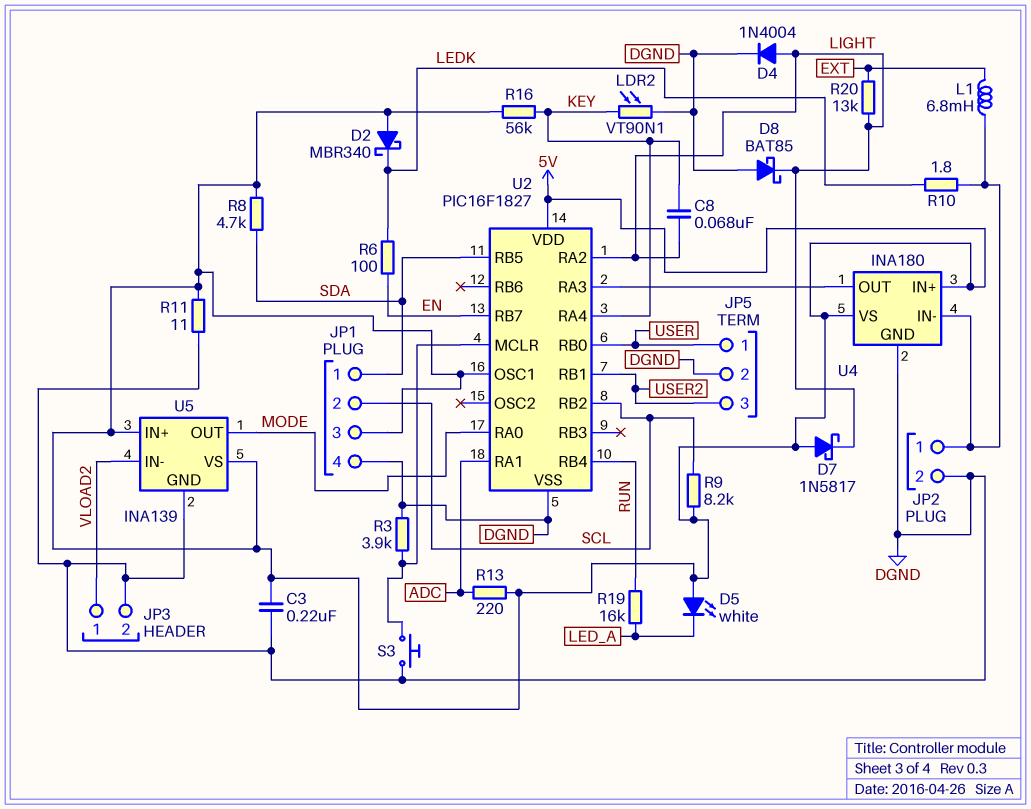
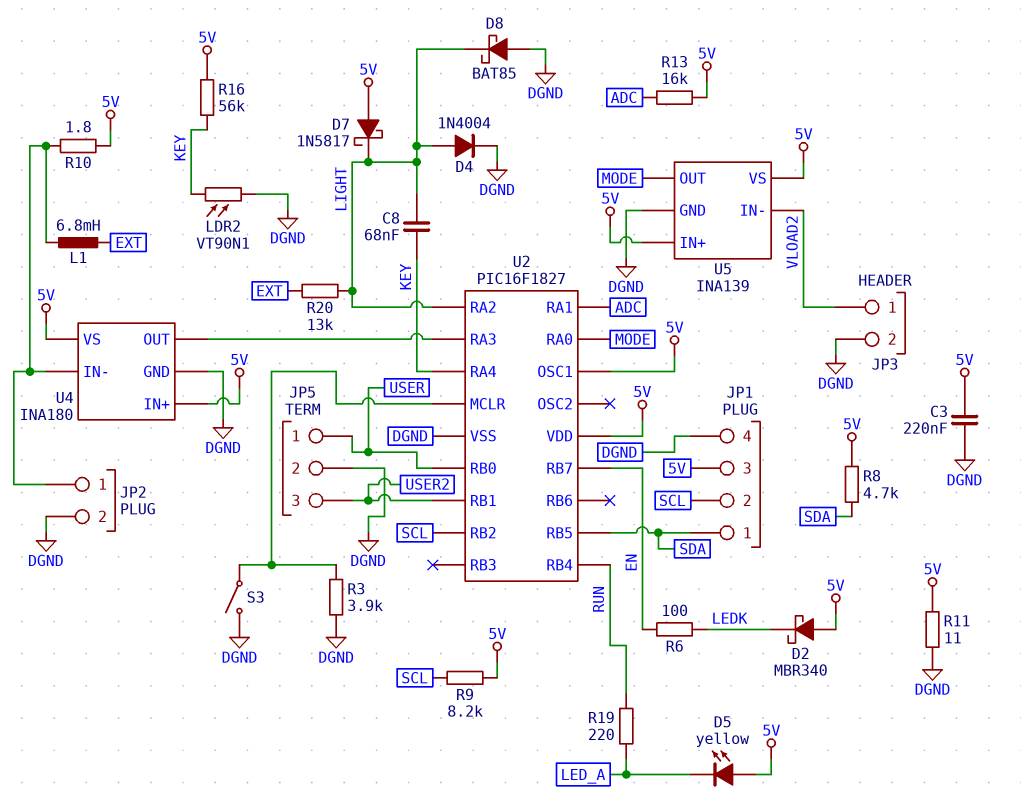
D5: LED white (A 5V, K LED_A) -> LED yellow (A 5V, K LED_A)
R10: 1.8 (JP2/1, LEDK) -> 1.8 (5V, JP2/1)
R13: 220 (5V, ADC) -> 16k (5V, ADC)
R19: 16k (LED_A, RUN) -> 220 (LED_A, RUN)
S3: button (DGND, U2/MCLR) -> switch (DGND, U2/MCLR)

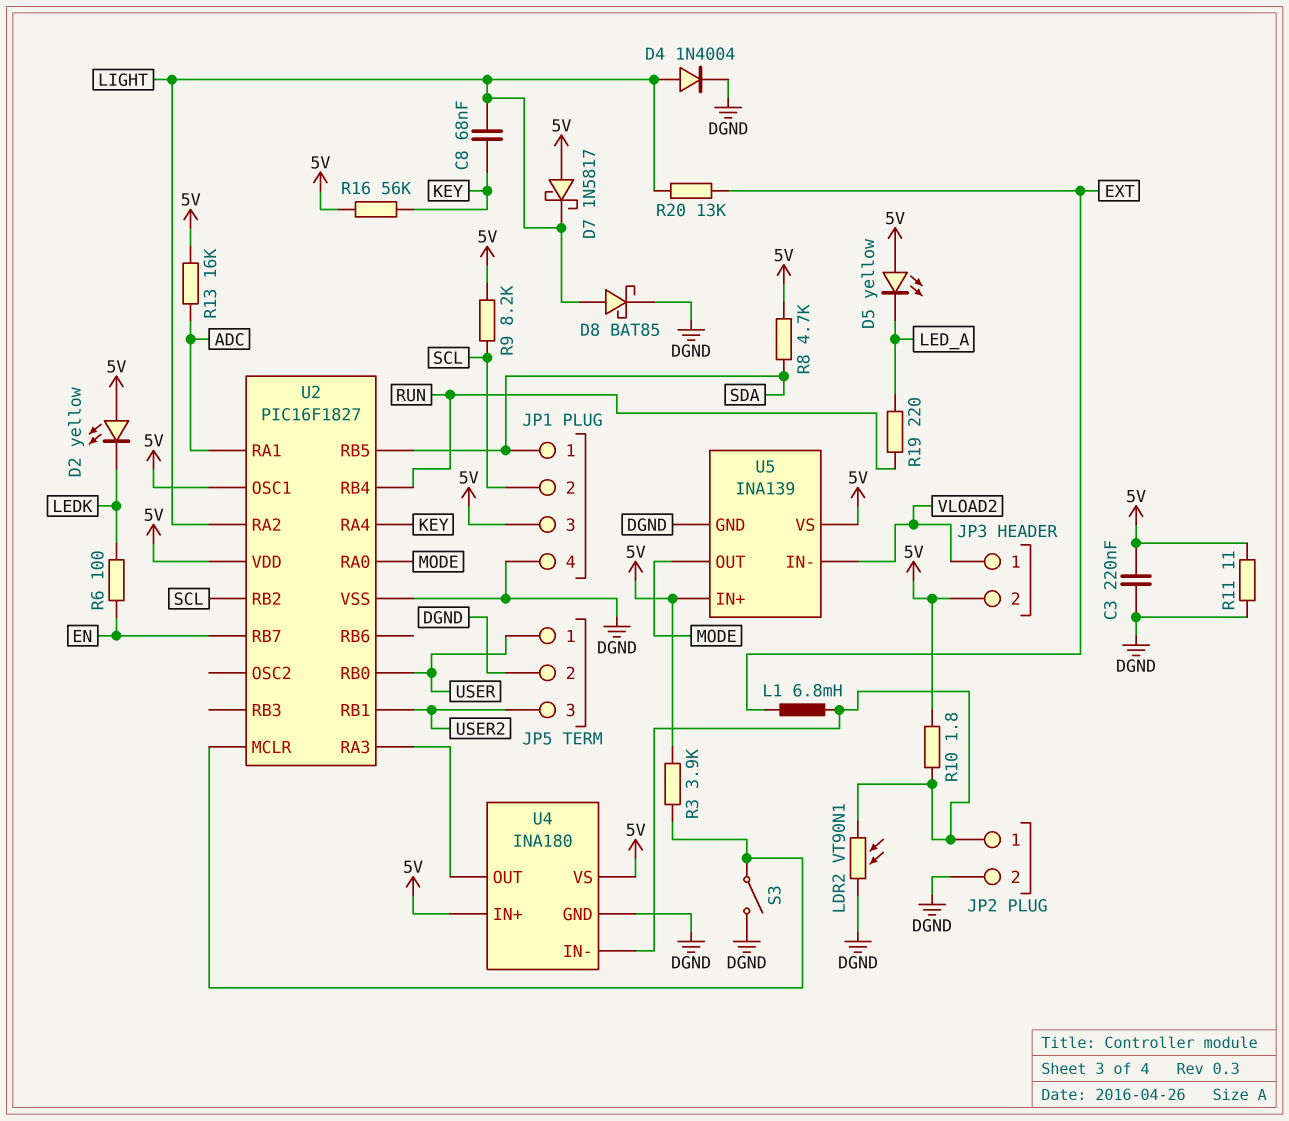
D2: schottky MBR340 (A 5V, K LEDK) -> LED yellow (A 5V, K LEDK)
D8: schottky BAT85 (A DGND, K LIGHT) -> schottky BAT85 (A LIGHT, K DGND)
JP3 pin 2: DGND -> 5V
LDR2: VT90N1 (DGND, KEY) -> VT90N1 (DGND, JP2/1)
R3: 3.9k (DGND, U2/MCLR) -> 3.9k (5V, U2/MCLR)

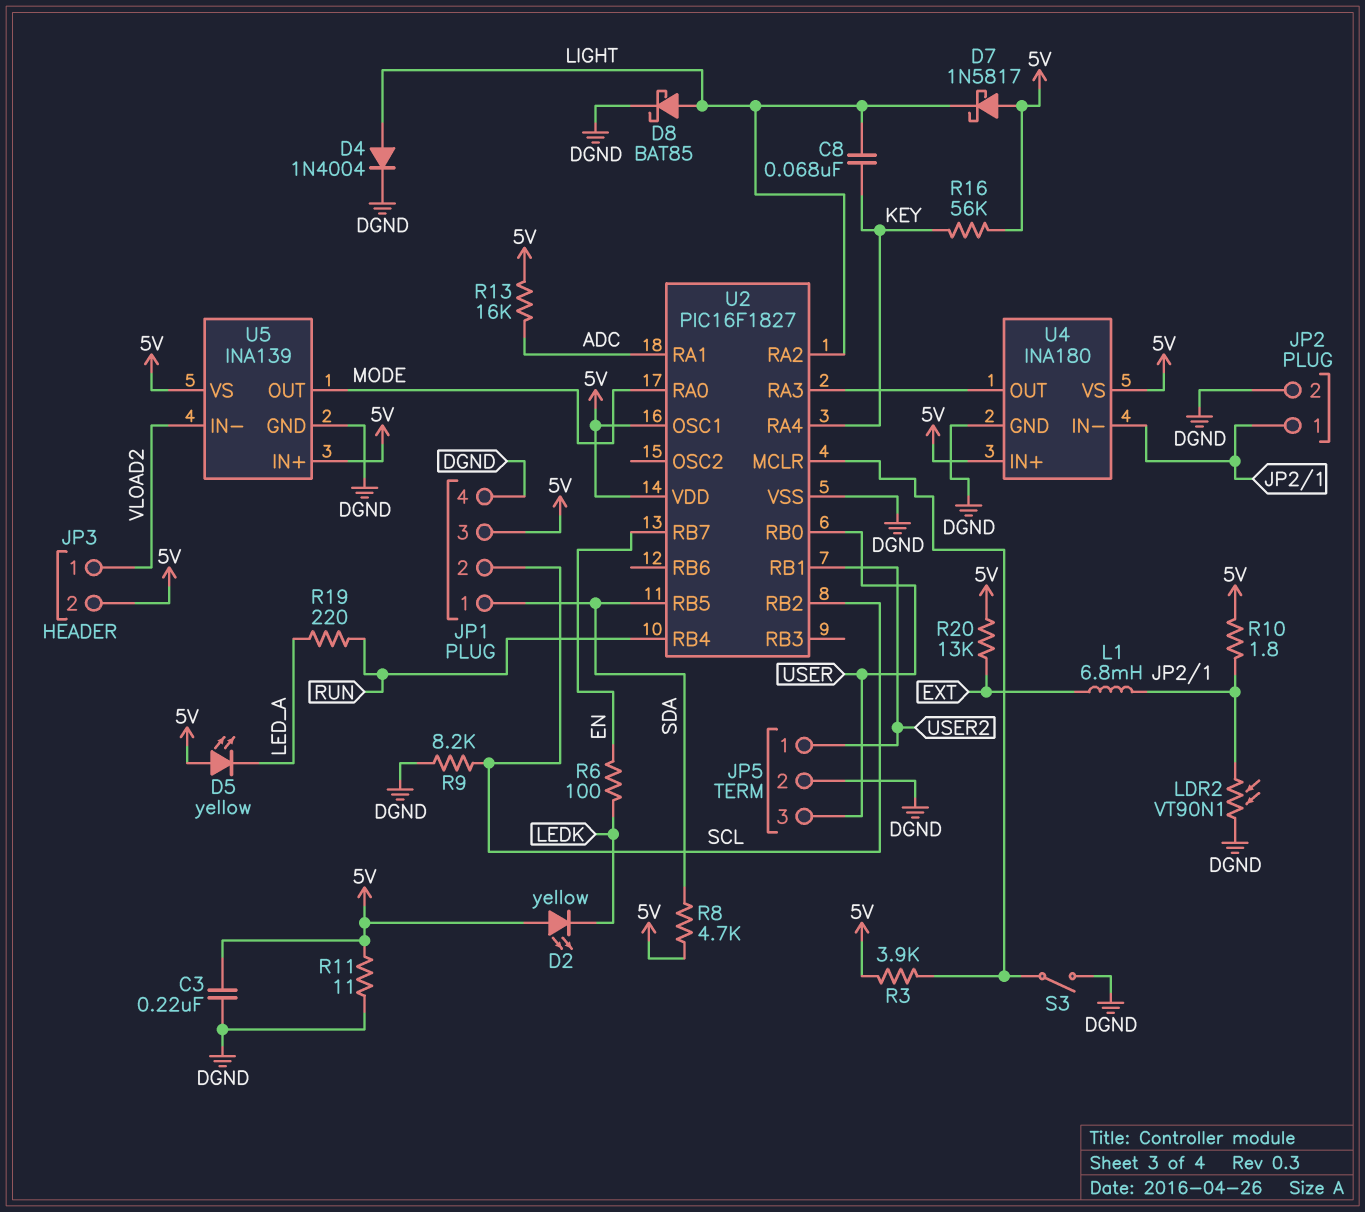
JP5 pin 1: USER -> USER2
JP5 pin 3: USER2 -> USER
R9: 8.2k (5V, SCL) -> 8.2k (DGND, SCL)
R20: 13k (EXT, LIGHT) -> 13k (5V, EXT)

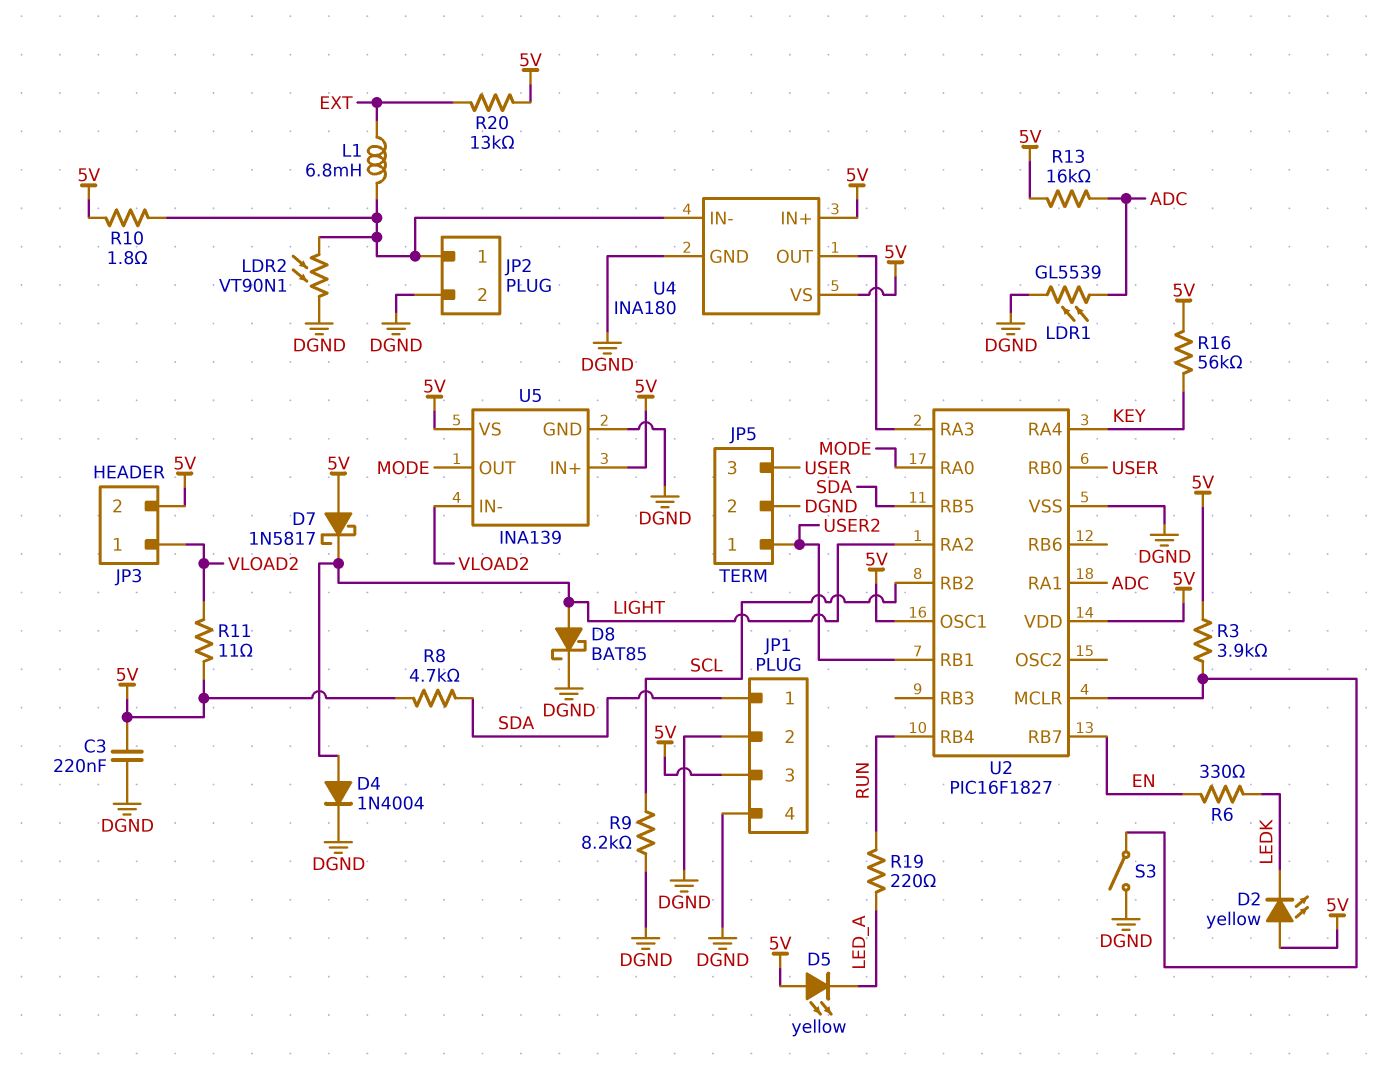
C8: 68nF (KEY, LIGHT) -> none
JP1 pin 2: SCL -> DGND
LDR1: none -> GL5539 (ADC, DGND)
R6: 100 (EN, LEDK) -> 330 (EN, LEDK)
R11: 11 (5V, DGND) -> 11 (5V, VLOAD2)

